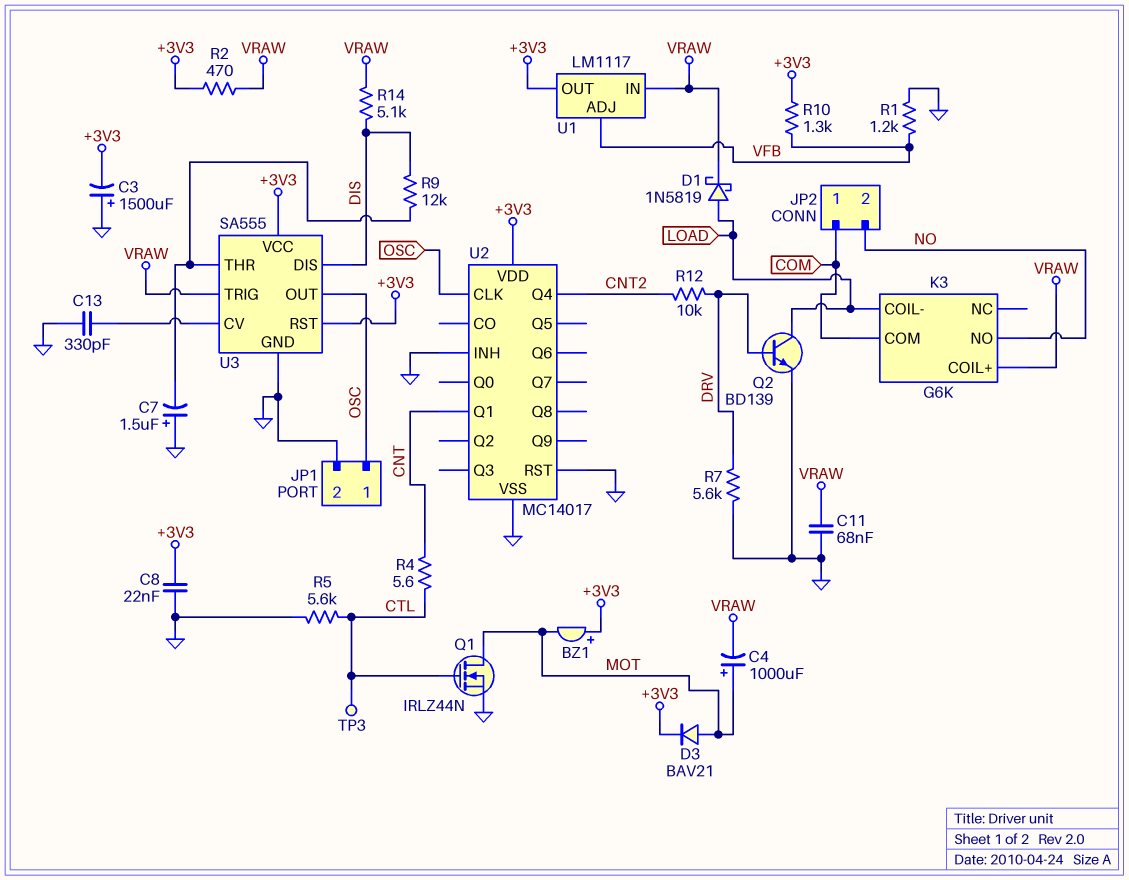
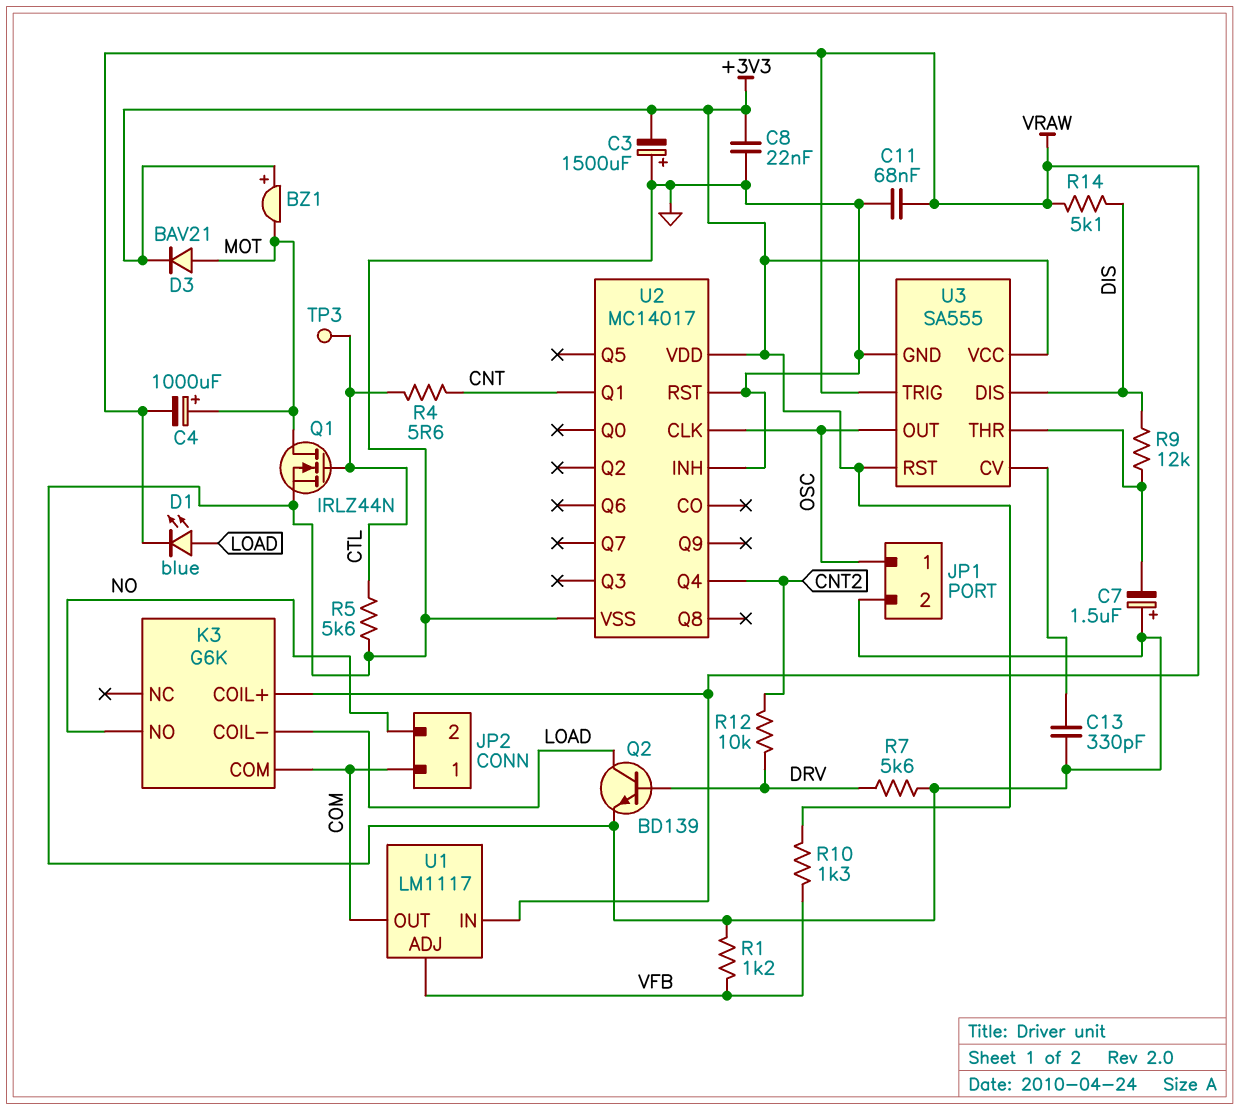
D1: schottky 1N5819 (A LOAD, K VRAW) -> LED blue (A LOAD, K VRAW)
R2: 470 (+3V3, VRAW) -> none
U1 pin OUT: +3V3 -> COM

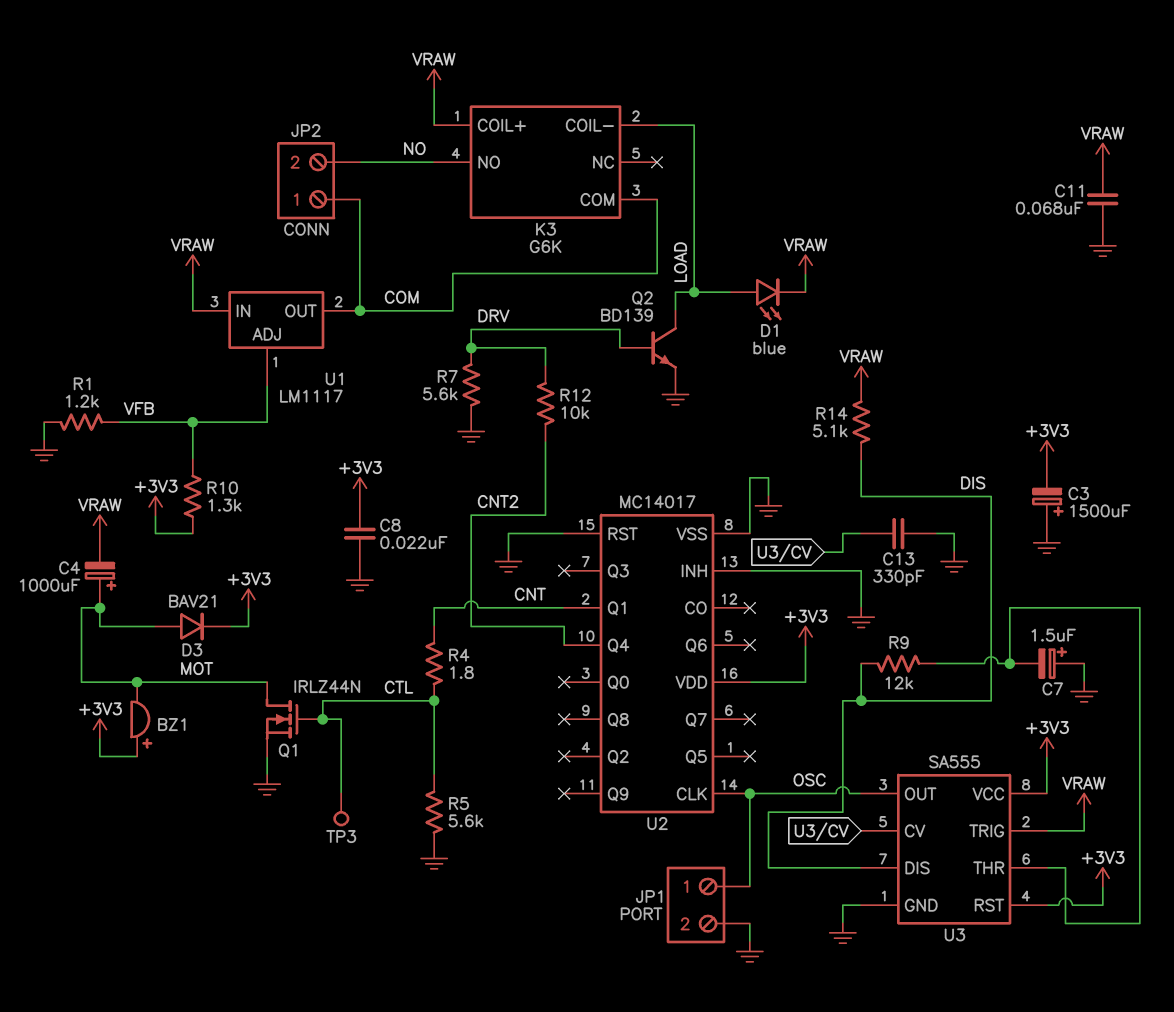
R4: 5.6 (CNT, CTL) -> 1.8 (CNT, CTL)

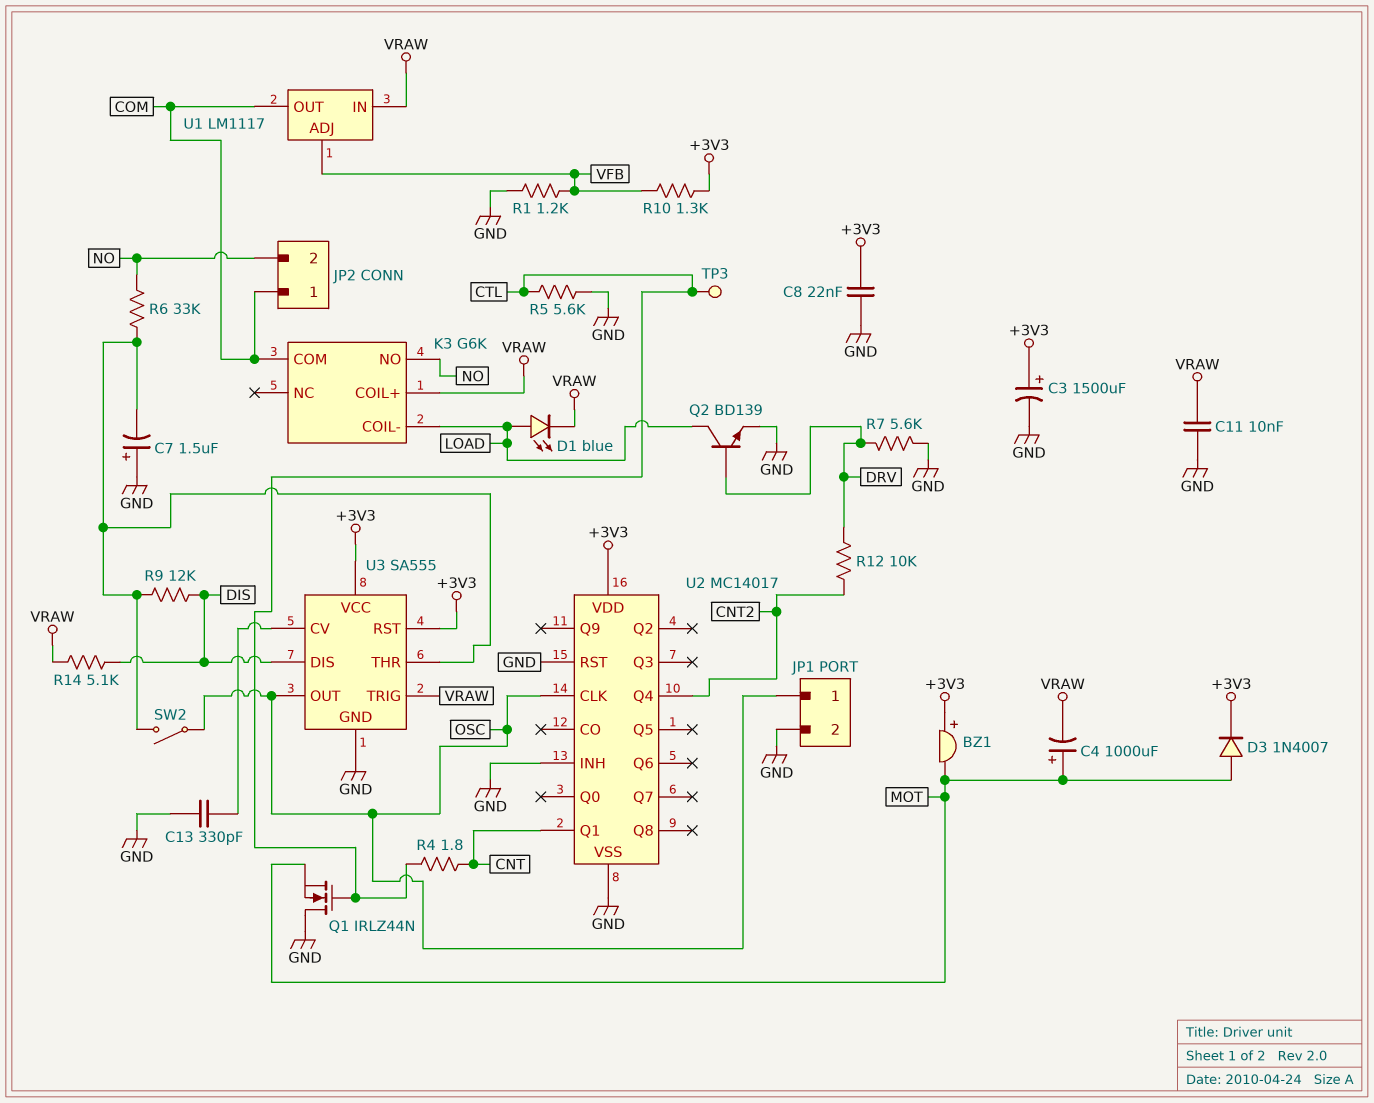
C3: 1500uF (plus GND, minus +3V3) -> 1500uF (plus +3V3, minus GND)
C11: 68nF (GND, VRAW) -> 10nF (GND, VRAW)
D3: diode BAV21 (A MOT, K +3V3) -> diode 1N4007 (A MOT, K +3V3)
Q1: NMOS IRLZ44N (G CTL, D MOT, S GND) -> NMOS IRLZ44N (G CTL, D GND, S MOT)
R6: none -> 33k (NO, U3/THR)
SW2: none -> switch (OSC, U3/THR)

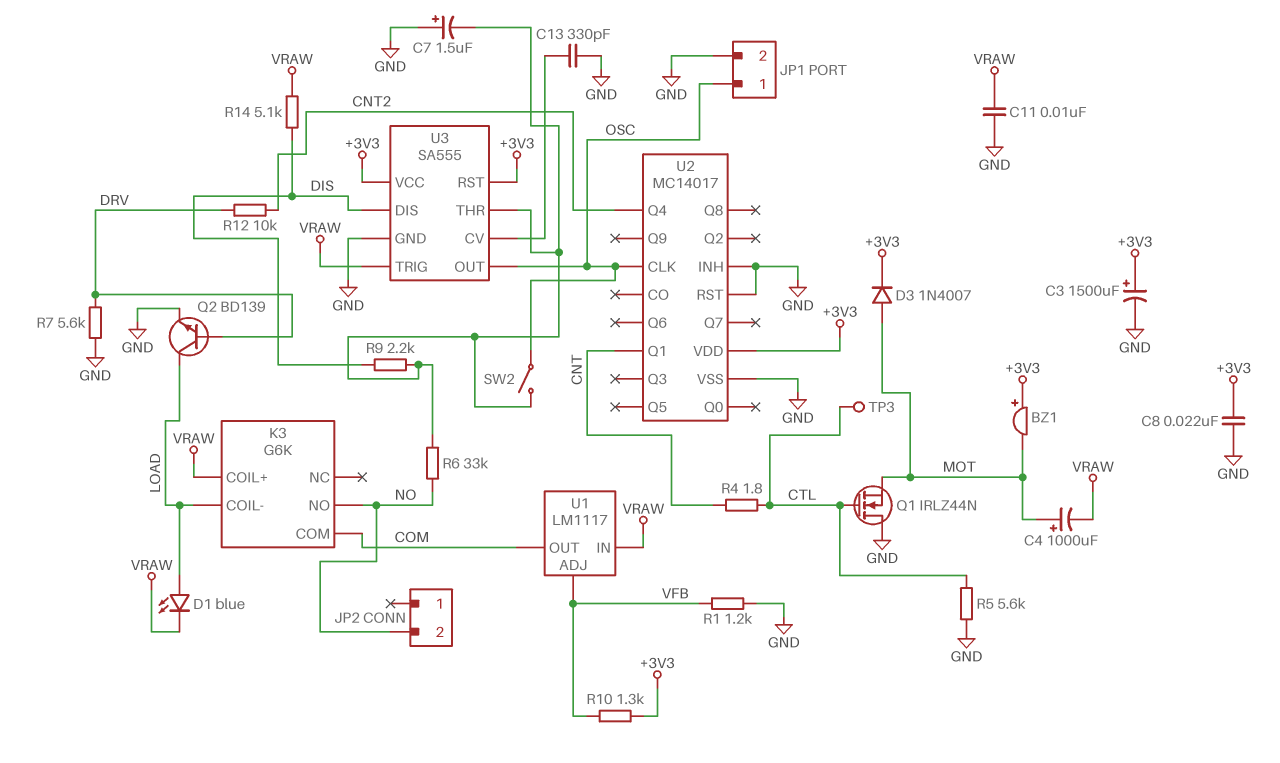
JP2 pin 1: COM -> none
R9: 12k (DIS, U3/THR) -> 2.2k (DIS, U3/THR)

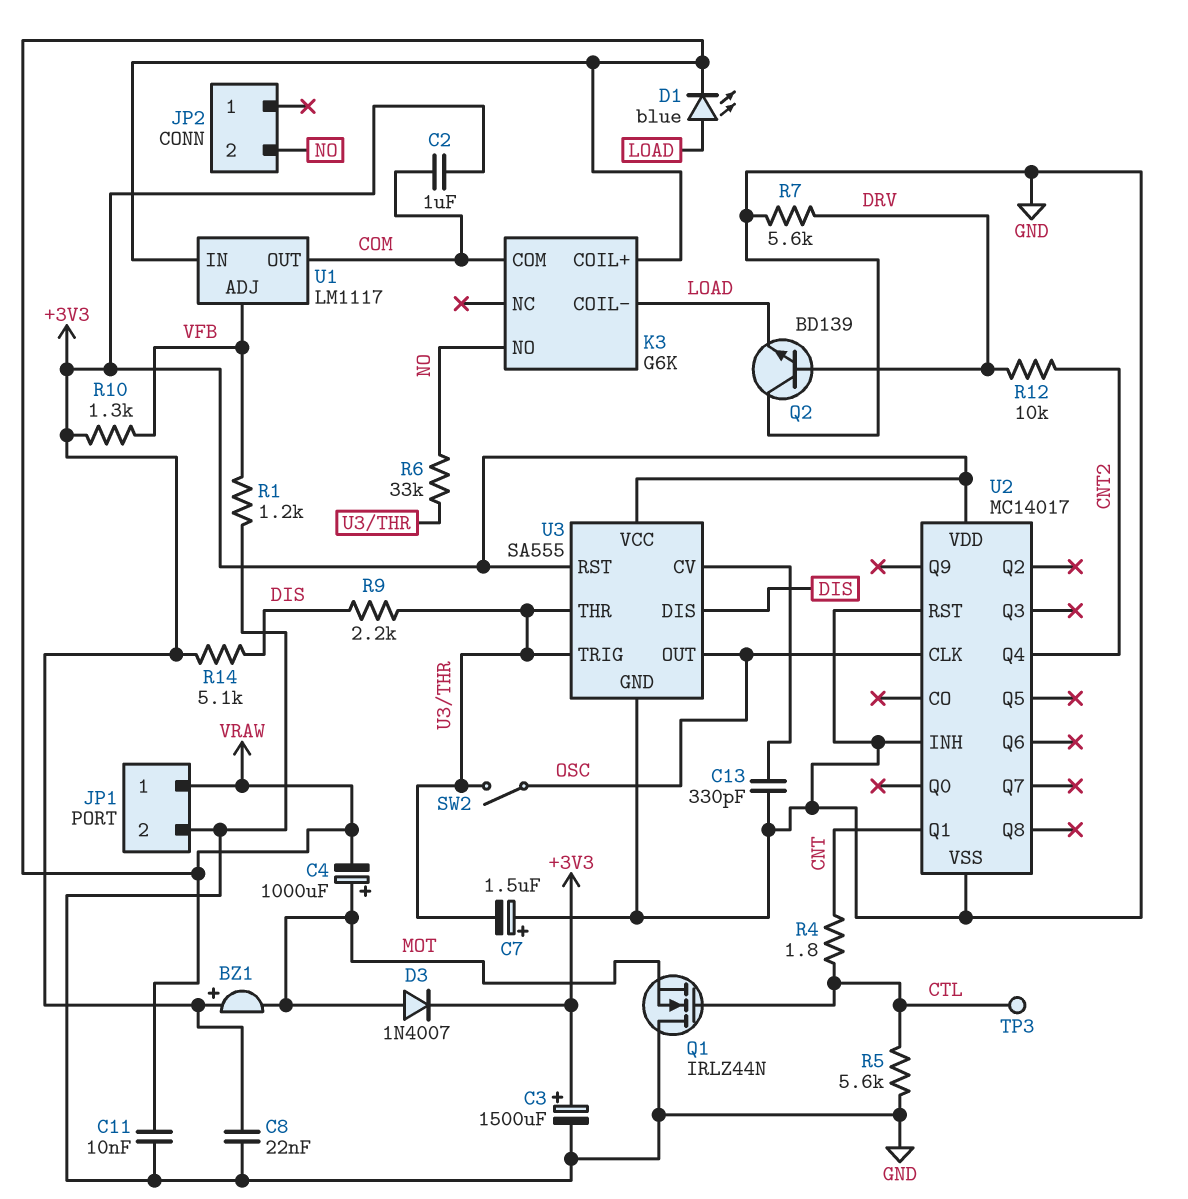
C2: none -> 1uF (+3V3, COM)
JP1 pin 1: OSC -> VRAW
Q2: NPN BD139 (B DRV, C LOAD, E GND) -> NPN BD139 (B DRV, C GND, E LOAD)
R14: 5.1k (DIS, VRAW) -> 5.1k (+3V3, DIS)
U3 pin TRIG: VRAW -> U3/THR

